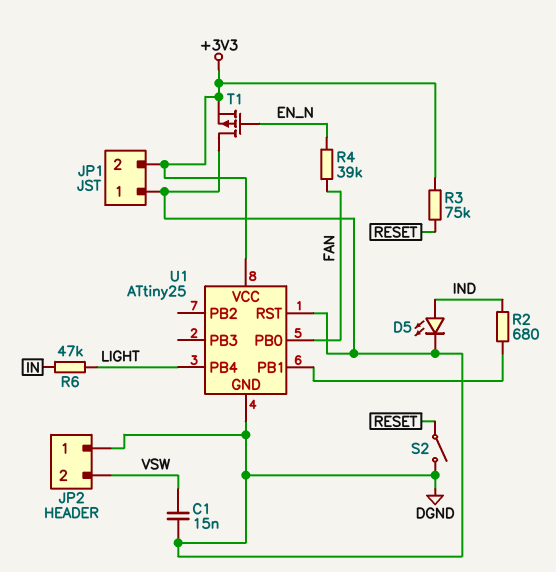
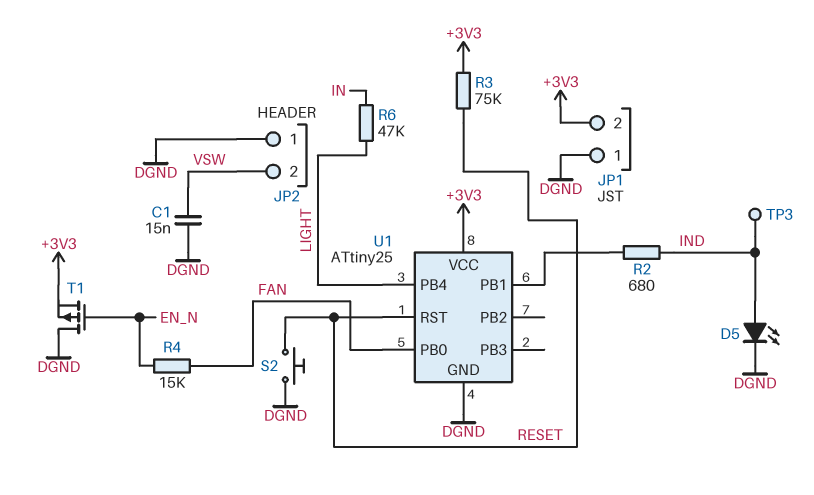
R4: 39k (EN_N, FAN) -> 15k (EN_N, FAN)
S2: switch (DGND, RESET) -> button (DGND, RESET)
TP3: none -> test point (IND)
U1 pin RST: DGND -> RESET

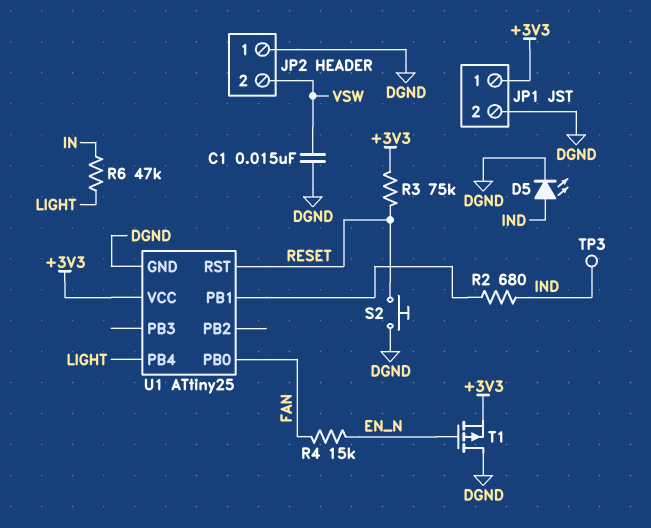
JP1 pin 1: DGND -> +3V3
JP1 pin 2: +3V3 -> DGND

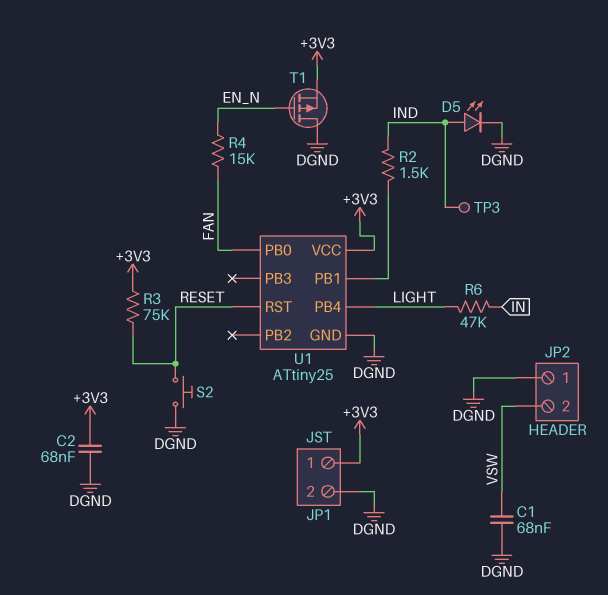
C1: 15nF (DGND, VSW) -> 68nF (DGND, VSW)
C2: none -> 68nF (+3V3, DGND)
R2: 680 (IND, U1/PB1) -> 1.5k (IND, U1/PB1)

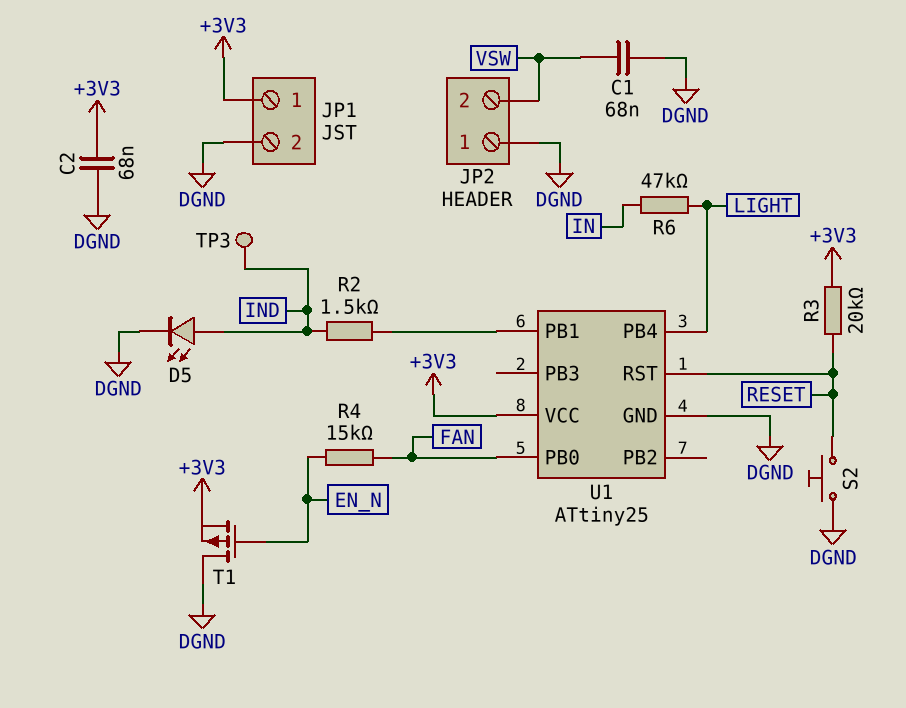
R3: 75k (+3V3, RESET) -> 20k (+3V3, RESET)

